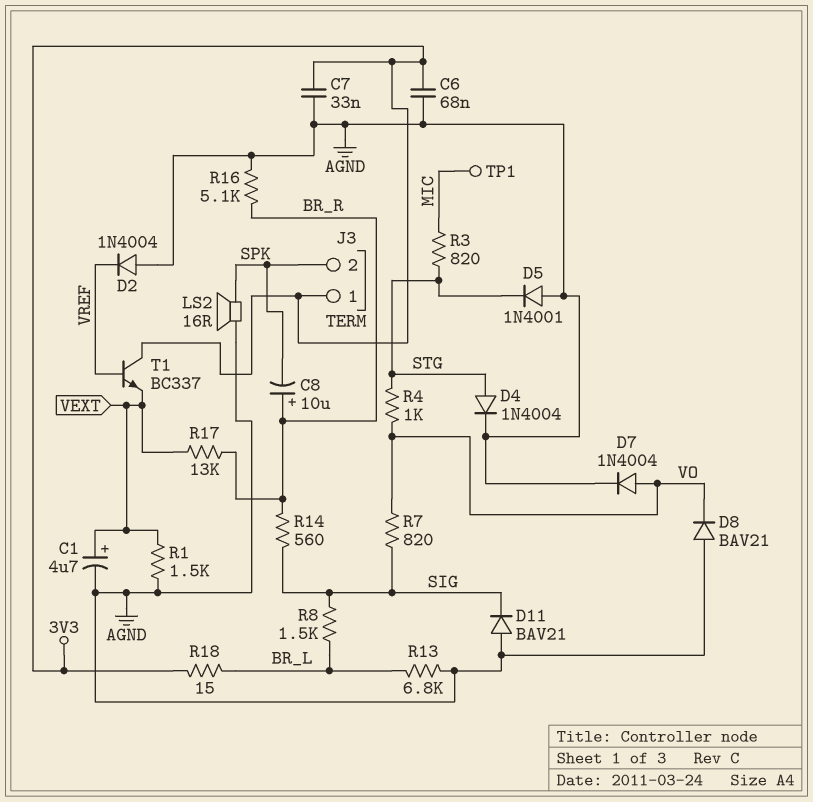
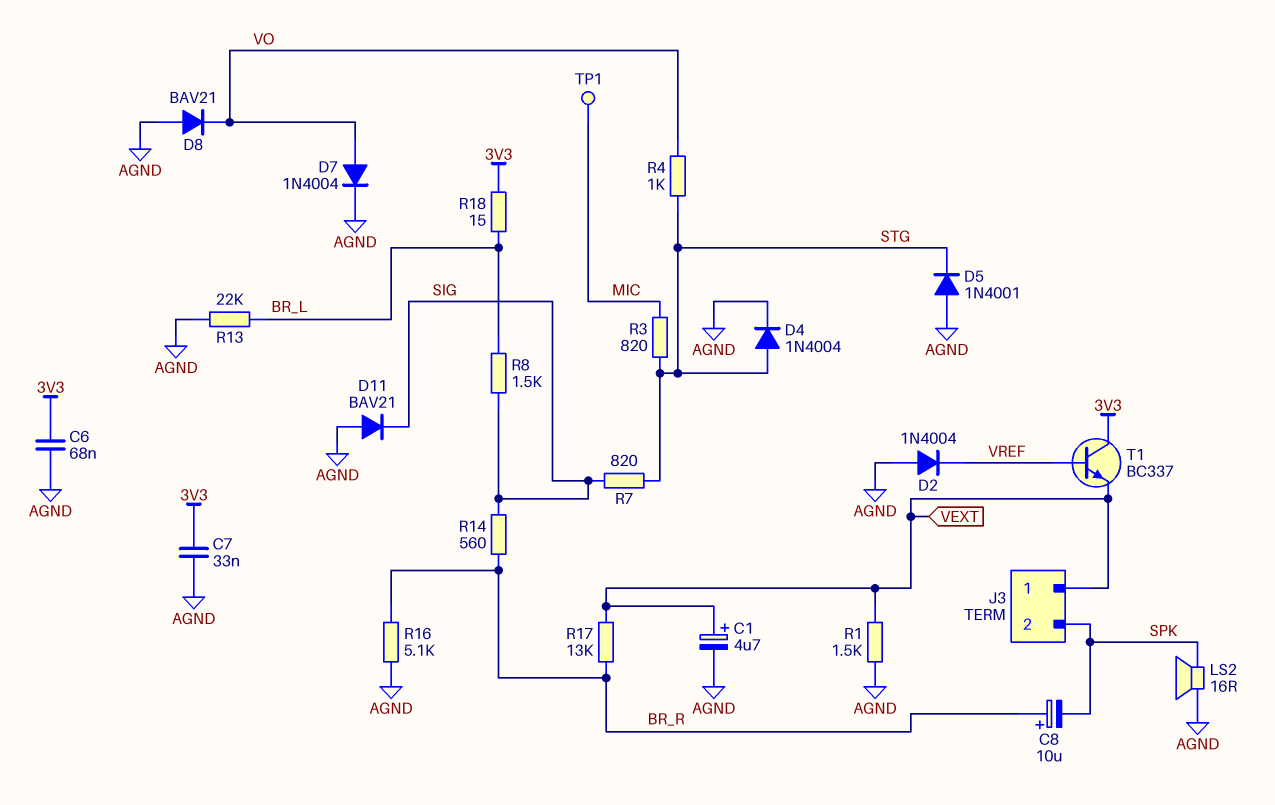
J3 pin 1: 3V3 -> VEXT
R7: 820 (SIG, VO) -> 820 (SIG, STG)
R13: 6.8k (AGND, BR_L) -> 22k (AGND, BR_L)

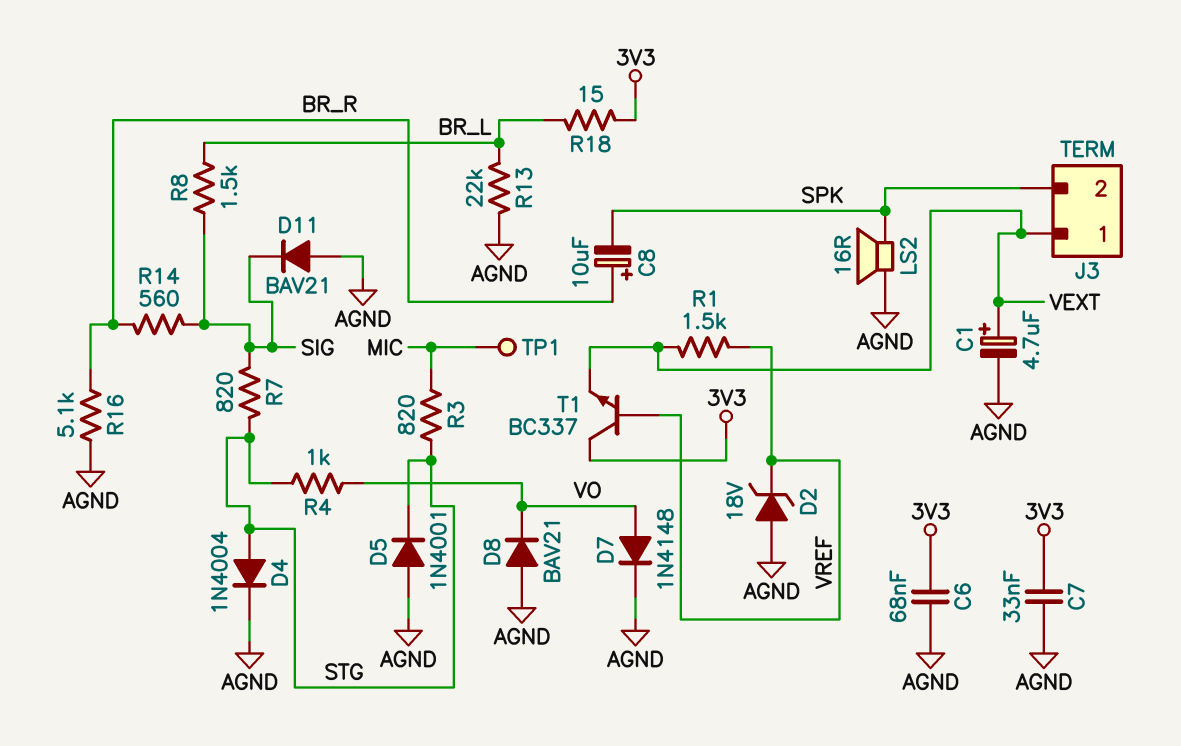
D2: diode 1N4004 (A AGND, K VREF) -> zener 18V (A AGND, K VREF)
D7: diode 1N4004 (A VO, K AGND) -> diode 1N4148 (A VO, K AGND)
R1: 1.5k (AGND, VEXT) -> 1.5k (VEXT, VREF)
R17: 13k (BR_R, VEXT) -> none

